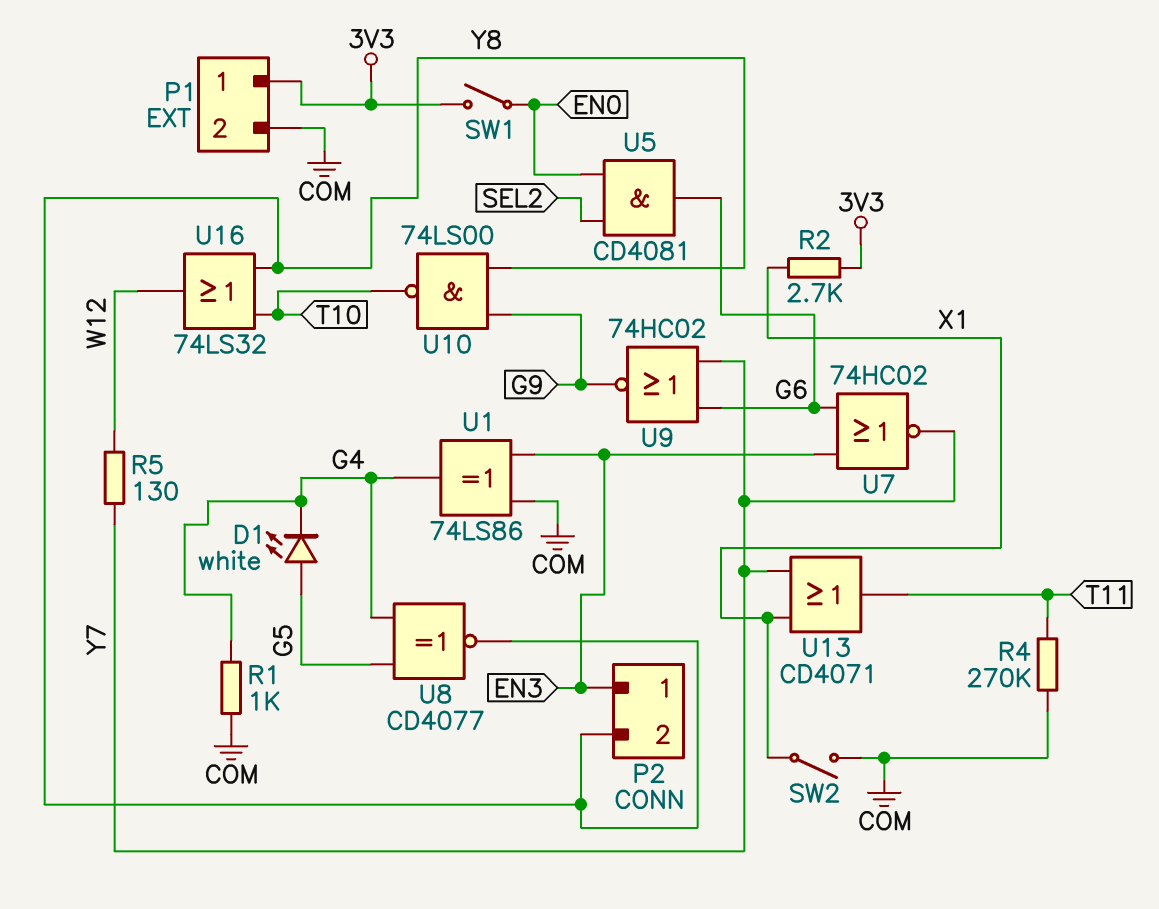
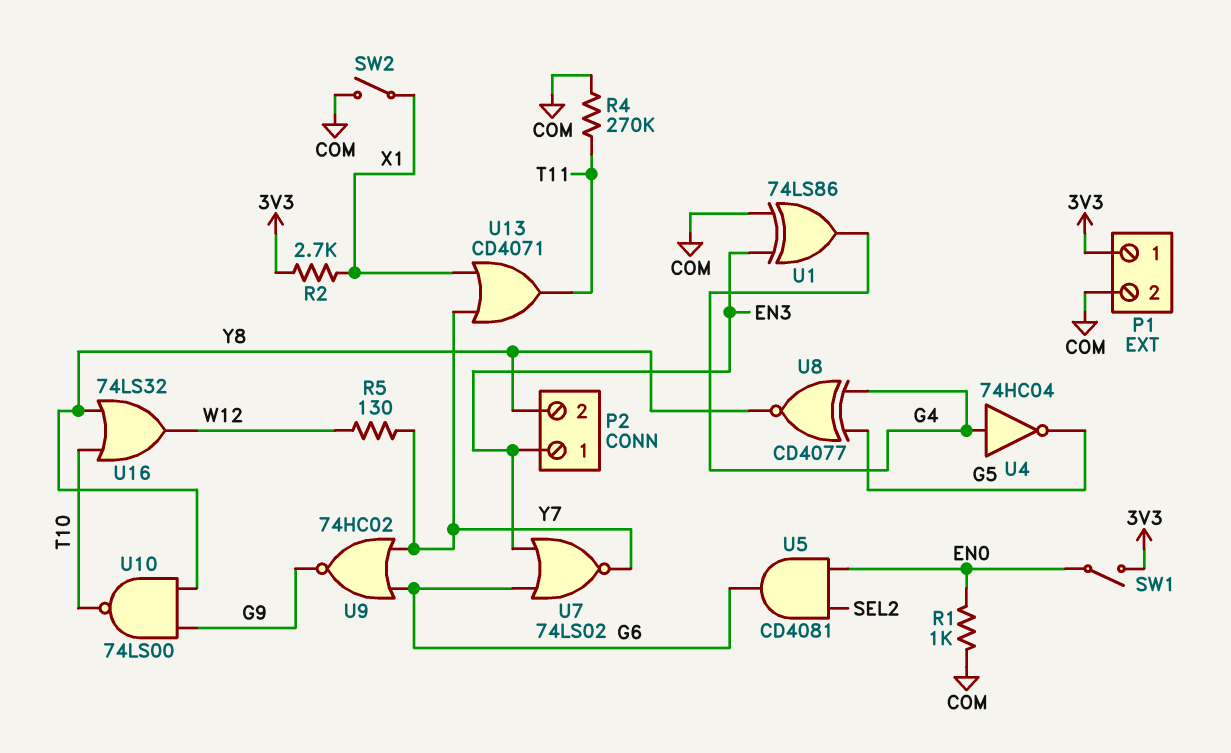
D1: LED white (A G5, K G4) -> none
R1: 1k (COM, G4) -> 1k (COM, EN0)
U4: none -> NOT 74HC04 (in G4, out G5)
U7: NOR 74HC02 (in EN3, in G6, out Y7) -> NOR 74LS02 (in EN3, in G6, out Y7)

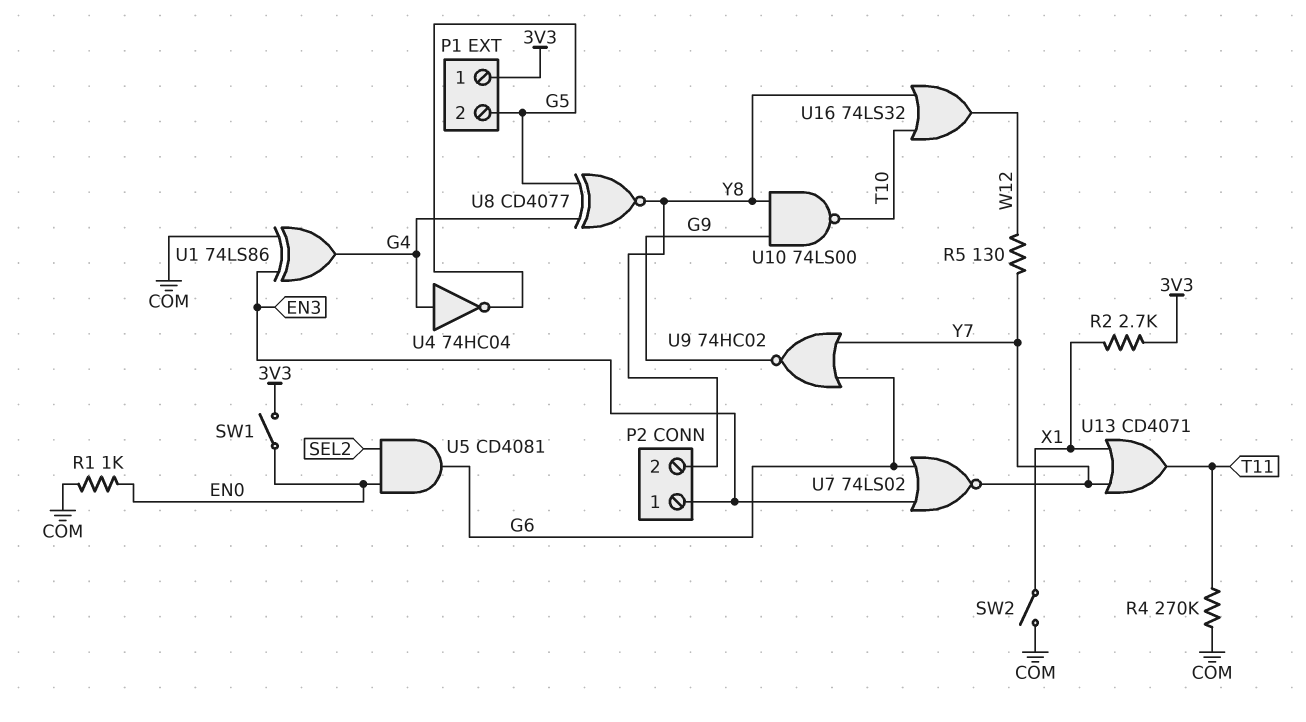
P1 pin 2: COM -> G5

